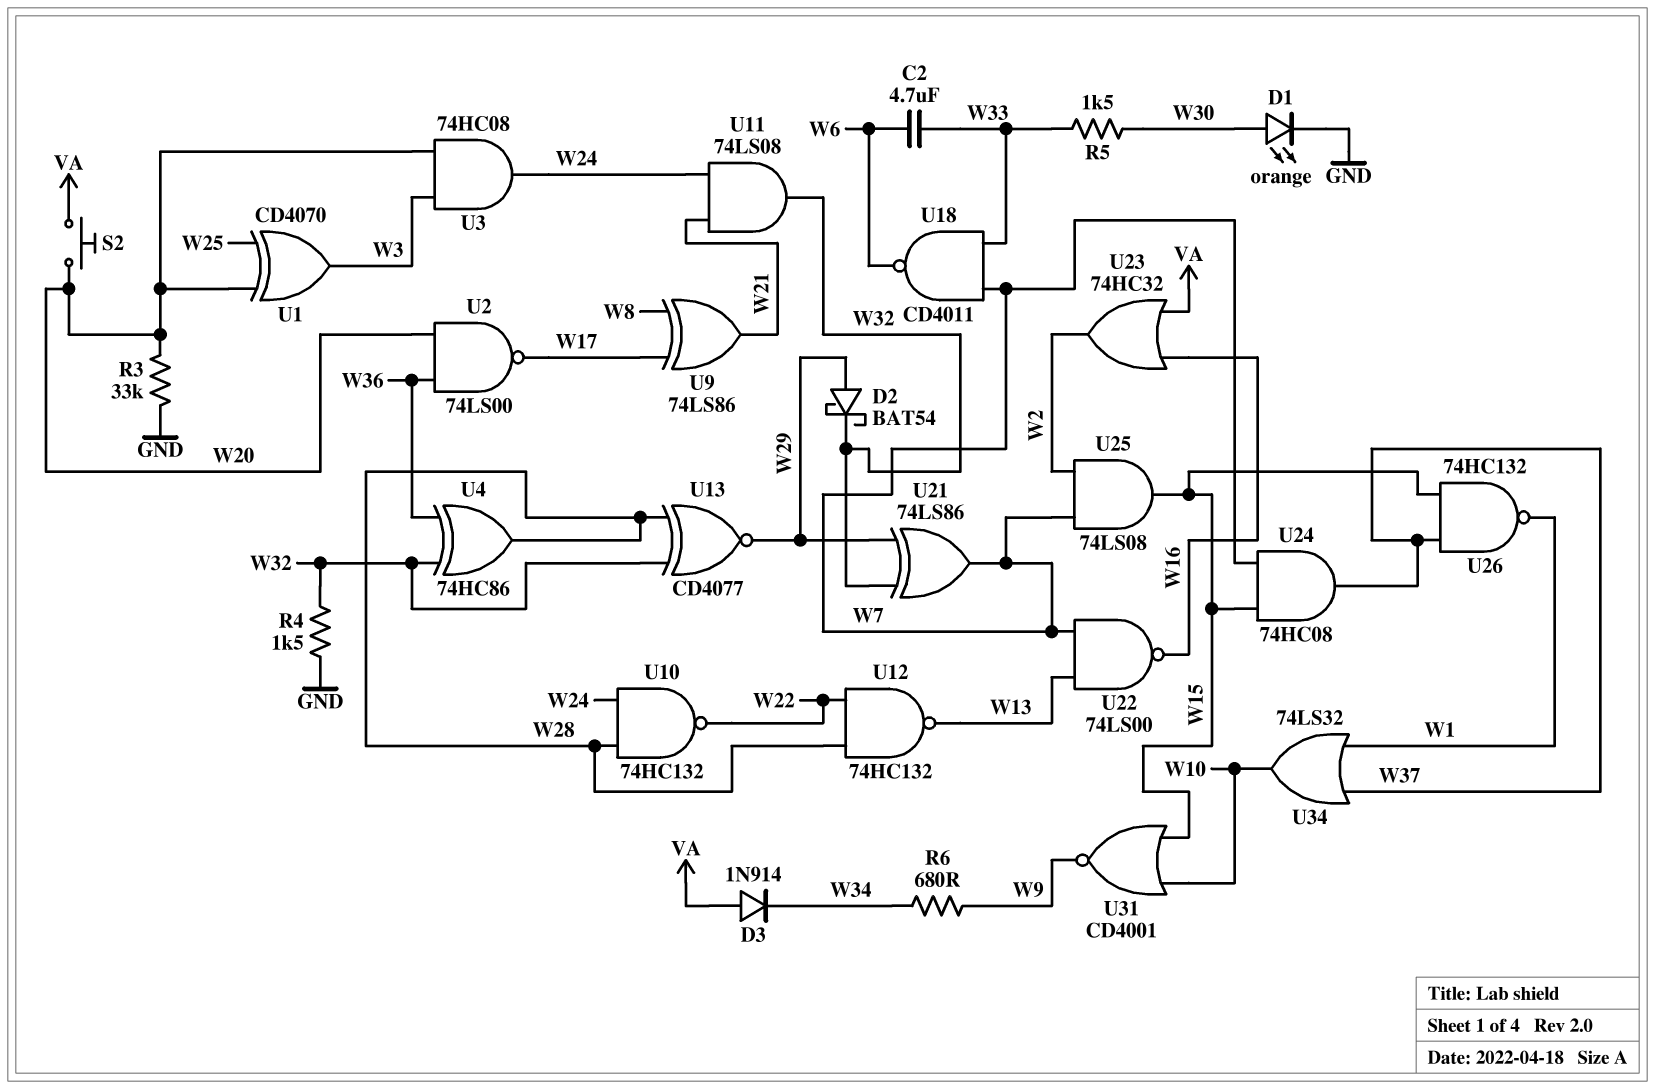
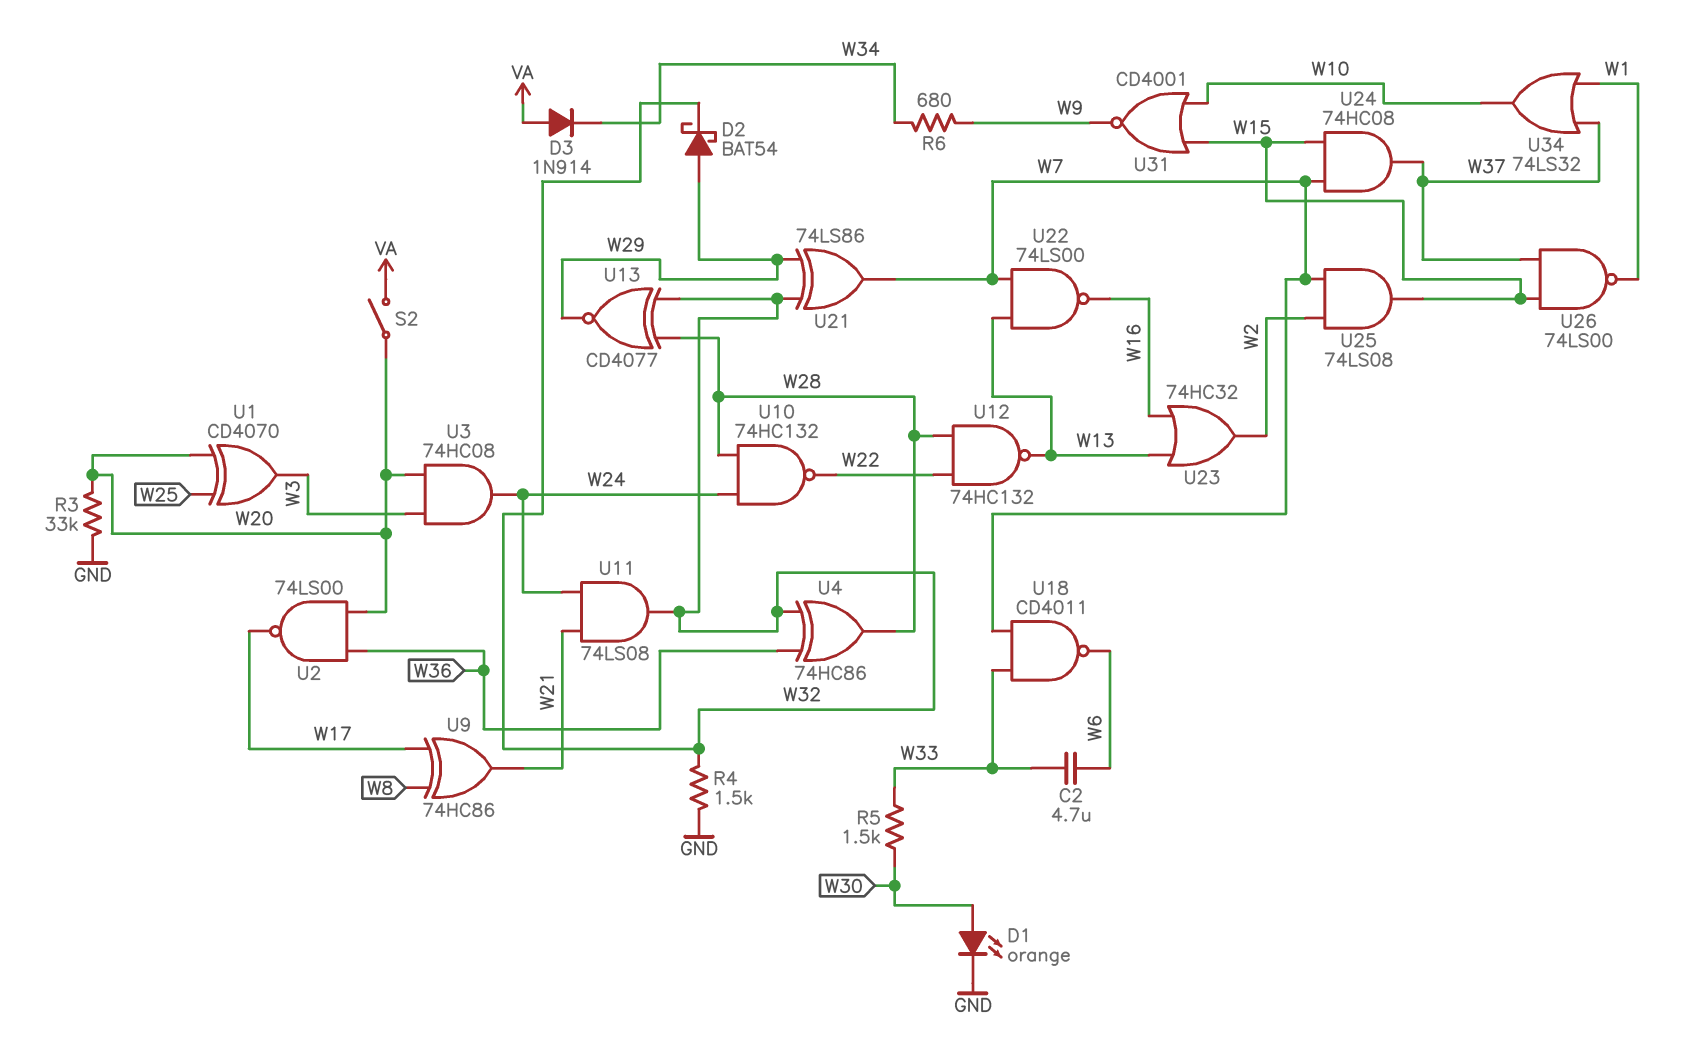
S2: button (VA, W20) -> switch (VA, W20)
U9: XOR 74LS86 (in W8, in W17, out W21) -> XOR 74HC86 (in W8, in W17, out W21)
U23: OR 74HC32 (in VA, in W16, out W2) -> OR 74HC32 (in W13, in W16, out W2)
U26: NAND 74HC132 (in W15, in W37, out W1) -> NAND 74LS00 (in W15, in W37, out W1)

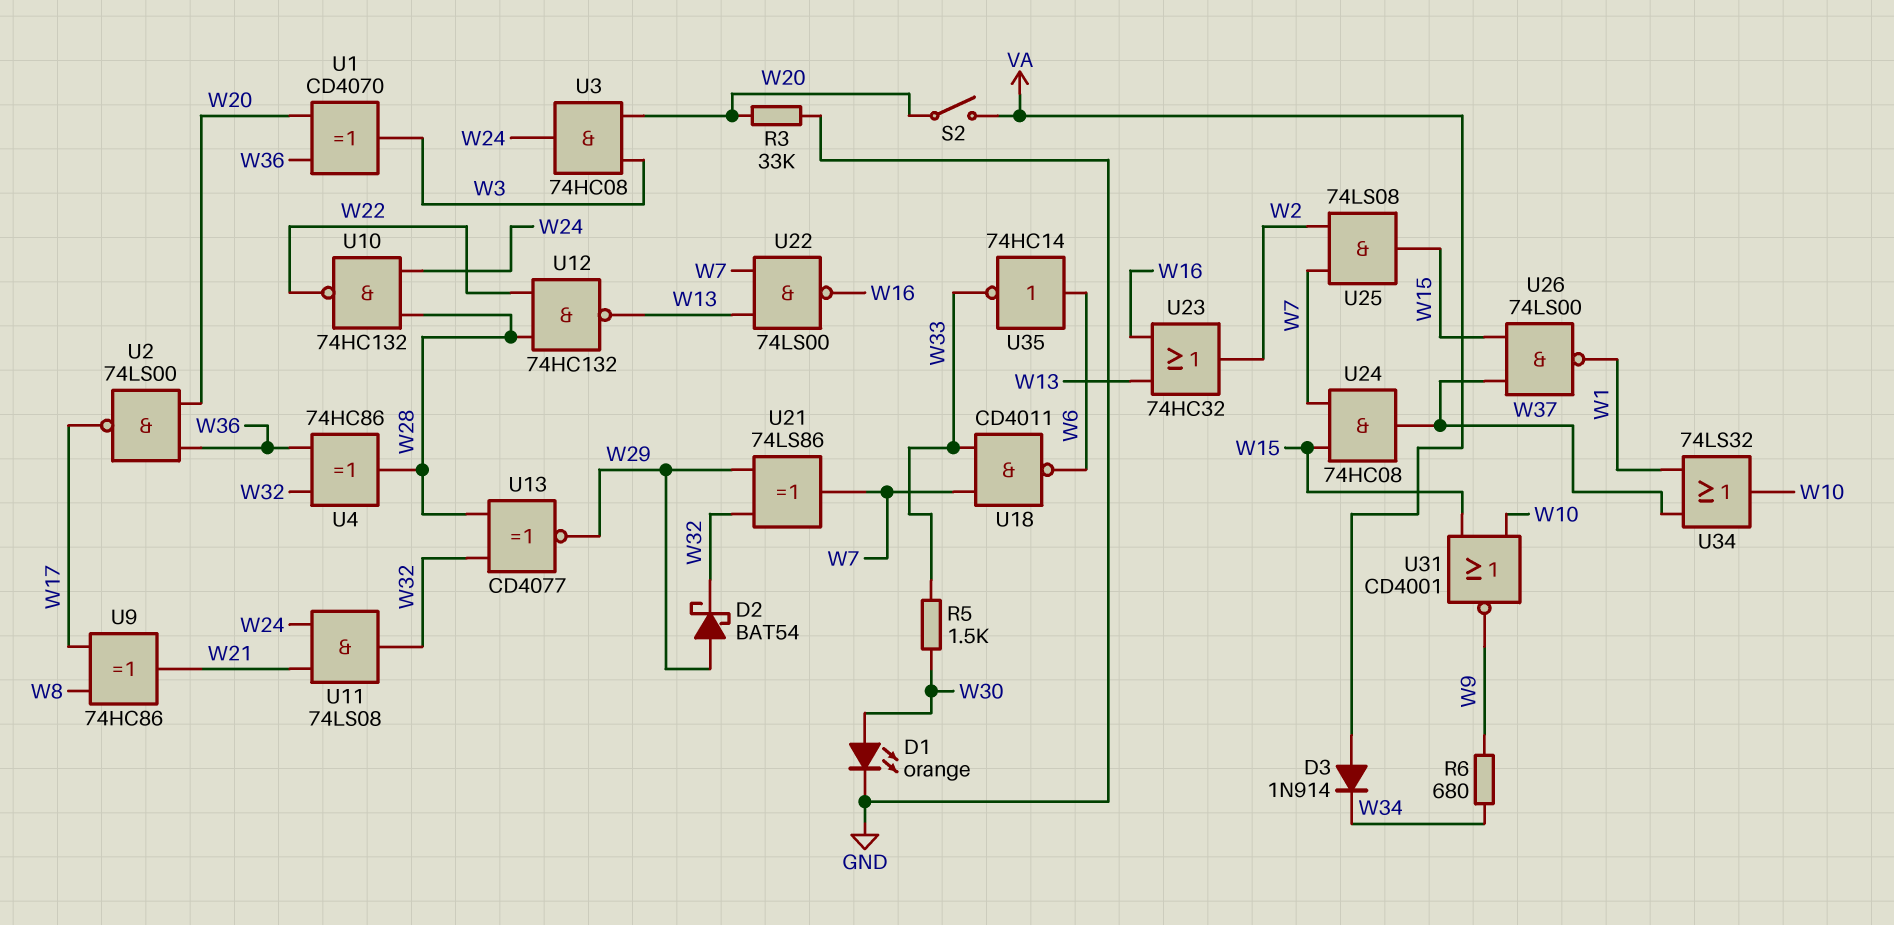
C2: 4.7uF (W6, W33) -> none
R4: 1.5k (GND, W32) -> none
U1: XOR CD4070 (in W20, in W25, out W3) -> XOR CD4070 (in W20, in W36, out W3)
U35: none -> NOT 74HC14 (in W6, out W33)

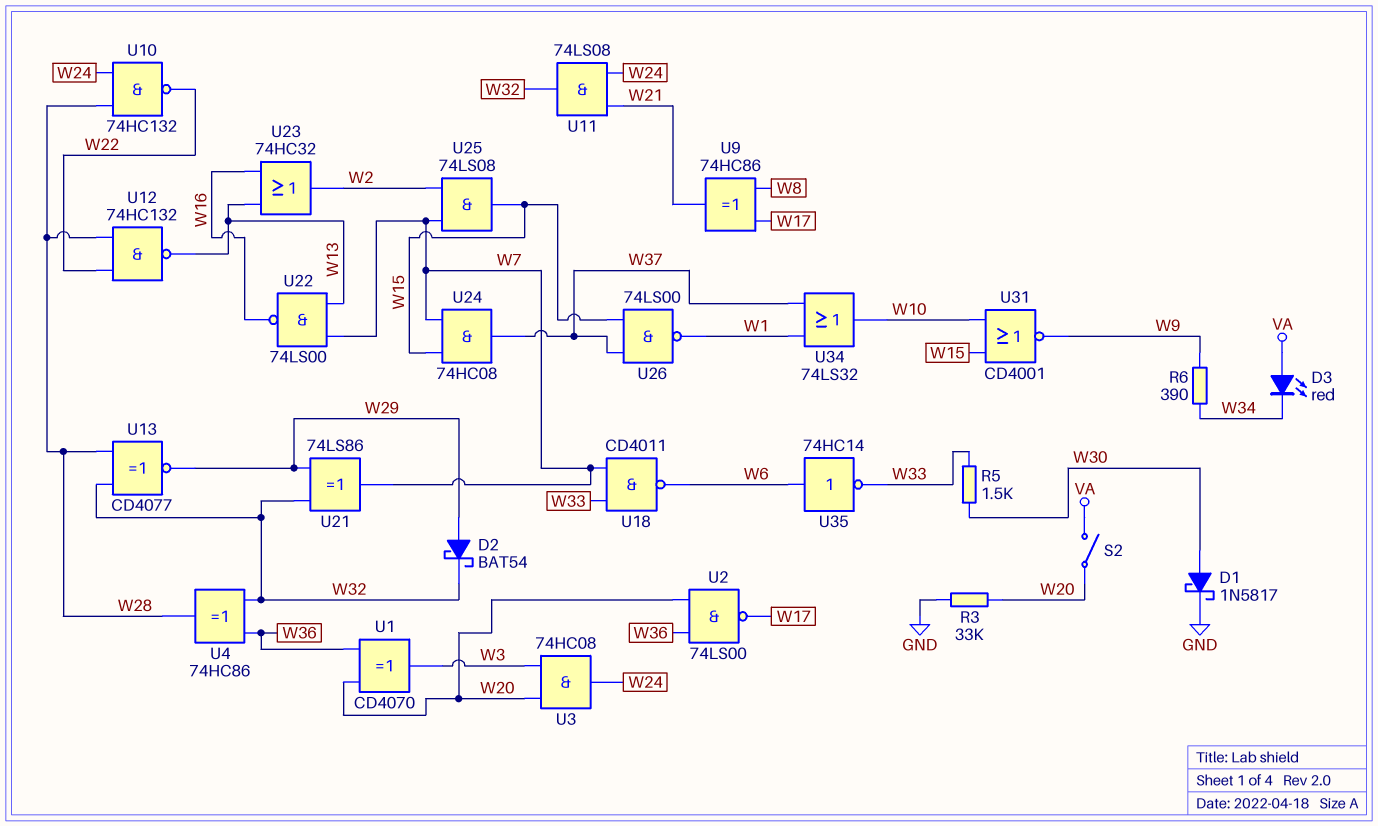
D1: LED orange (A W30, K GND) -> schottky 1N5817 (A W30, K GND)
D3: diode 1N914 (A VA, K W34) -> LED red (A VA, K W34)
R6: 680 (W9, W34) -> 390 (W9, W34)

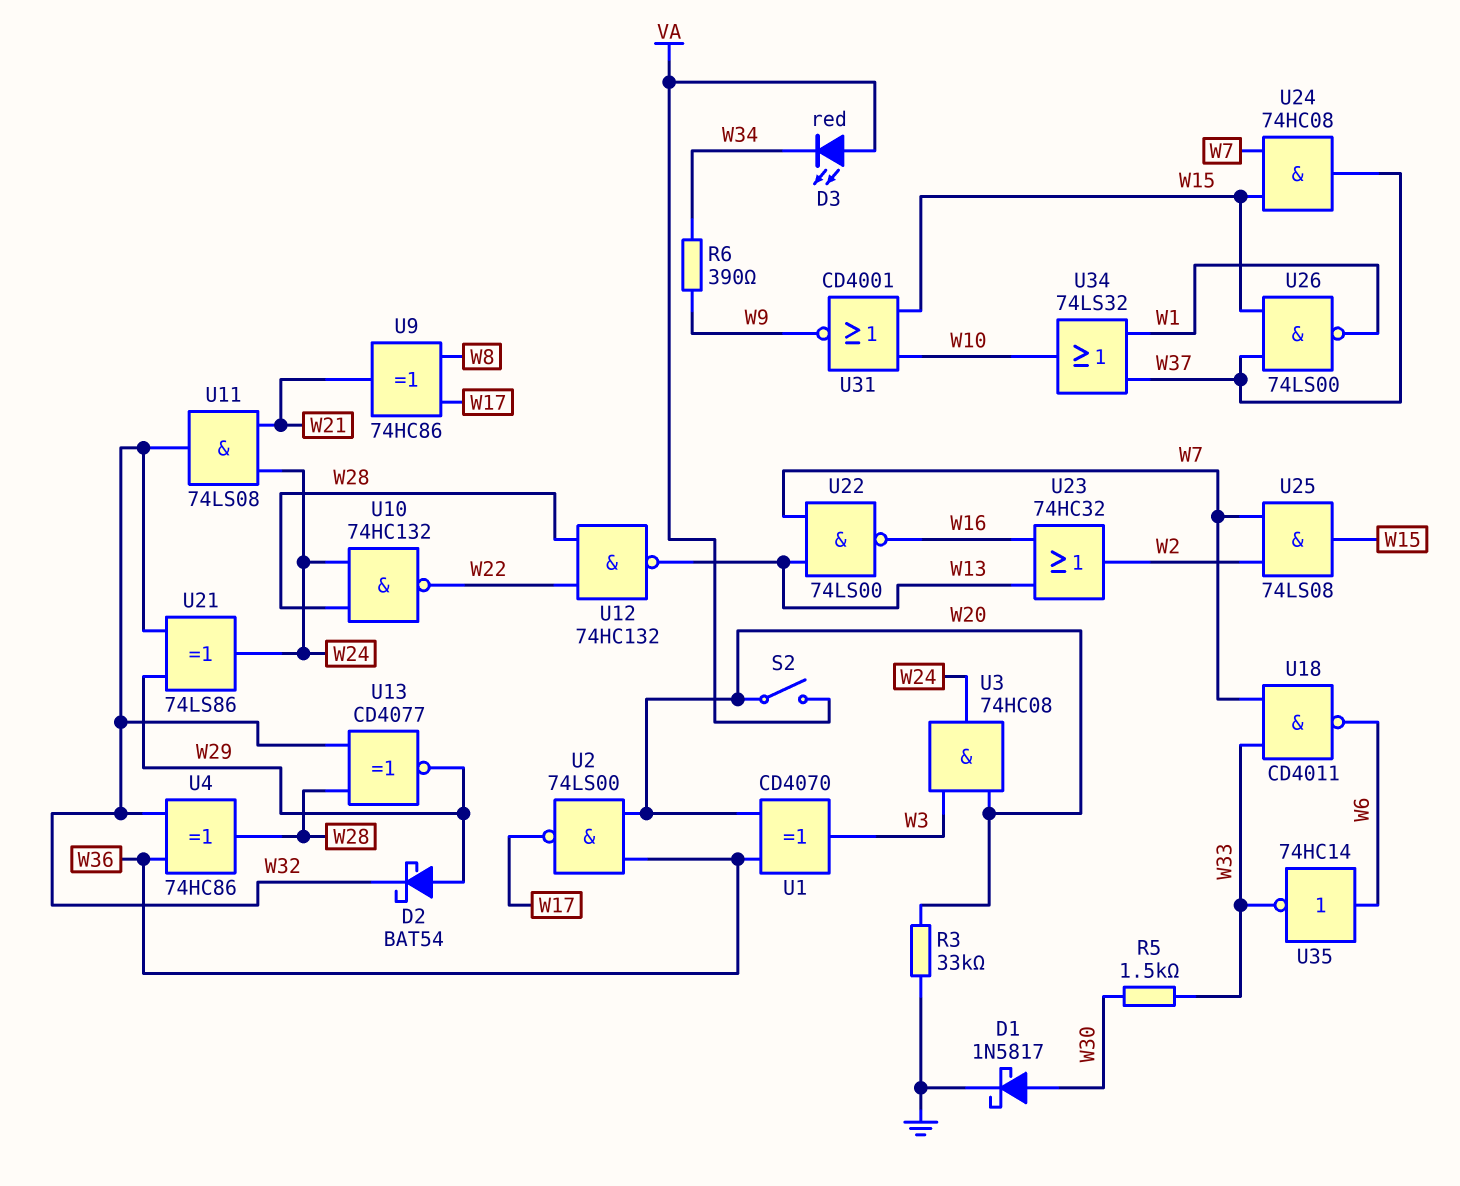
U21: XOR 74LS86 (in W29, in W32, out W7) -> XOR 74LS86 (in W29, in W32, out W24)

